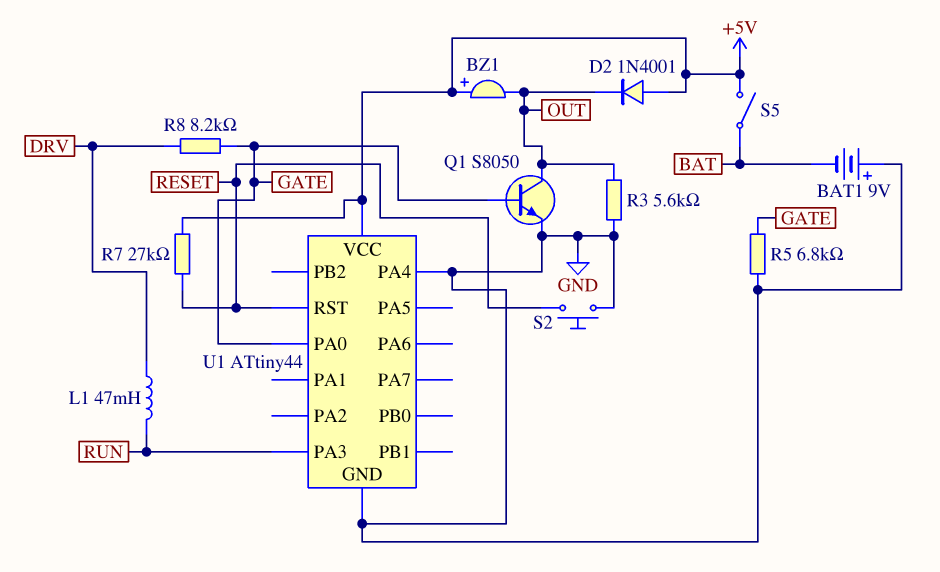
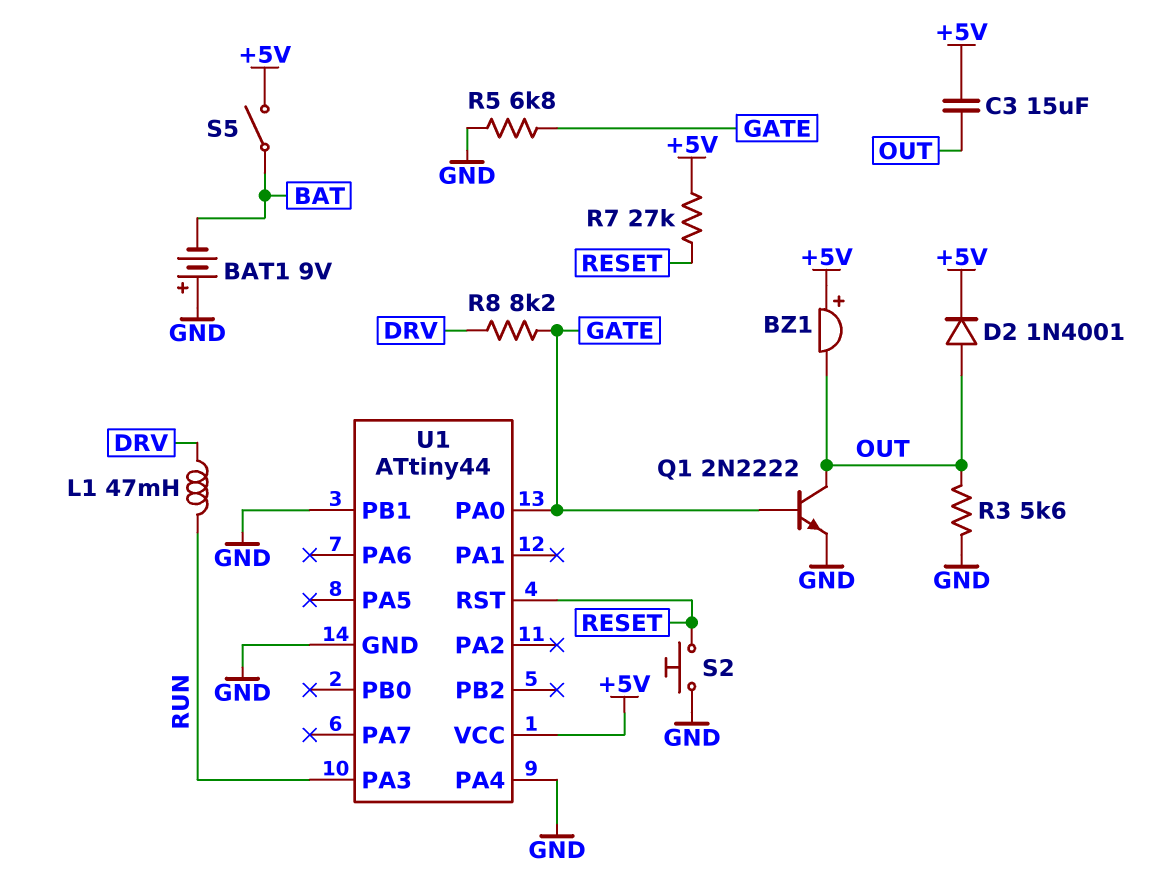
C3: none -> 15uF (+5V, OUT)
D2: diode 1N4001 (A +5V, K OUT) -> diode 1N4001 (A OUT, K +5V)
Q1: NPN S8050 (B GATE, C OUT, E GND) -> NPN 2N2222 (B GATE, C OUT, E GND)
U1 pin PB1: none -> GND

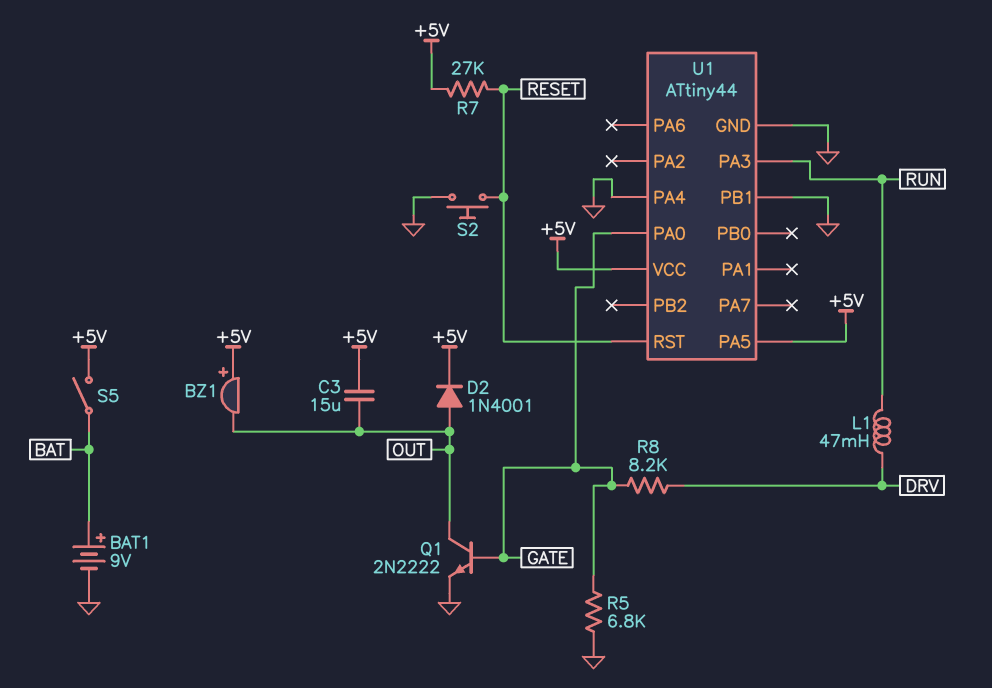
BAT1: 9V (plus GND, minus BAT) -> 9V (plus BAT, minus GND)
R3: 5.6k (GND, OUT) -> none
U1 pin PA5: none -> +5V

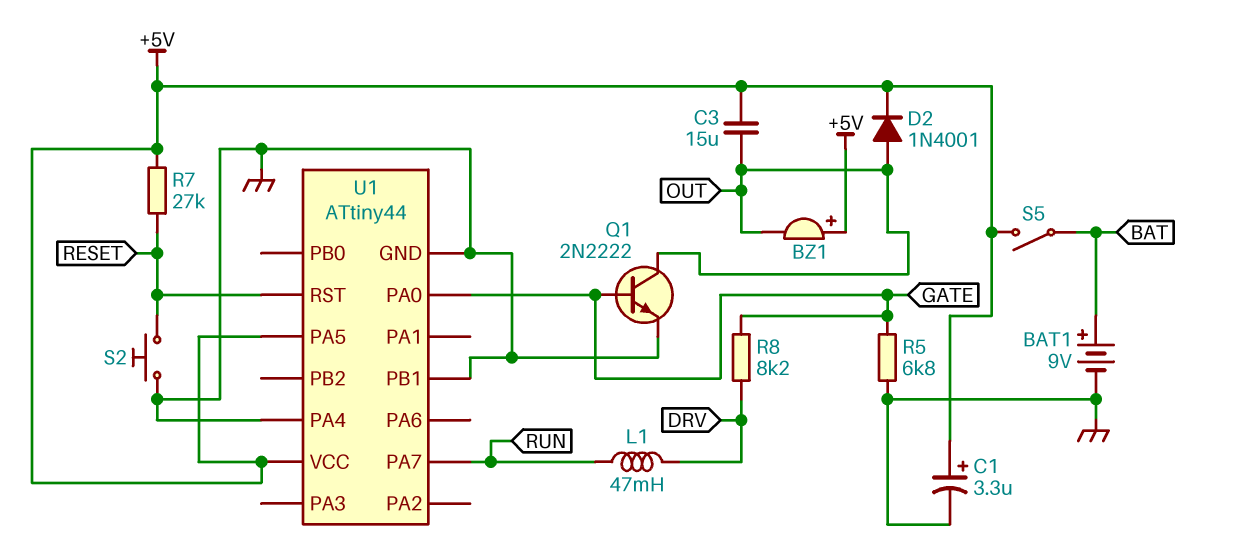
C1: none -> 3.3uF (plus +5V, minus GND)
U1 pin PA3: RUN -> none
U1 pin PA7: none -> RUN

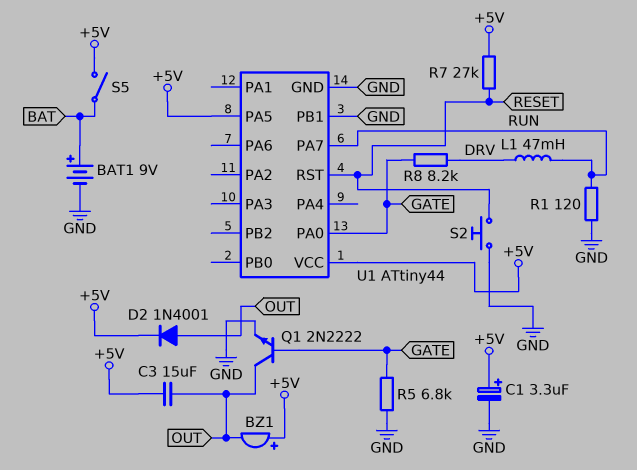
R1: none -> 120 (GND, RUN)
U1 pin PA4: GND -> none

